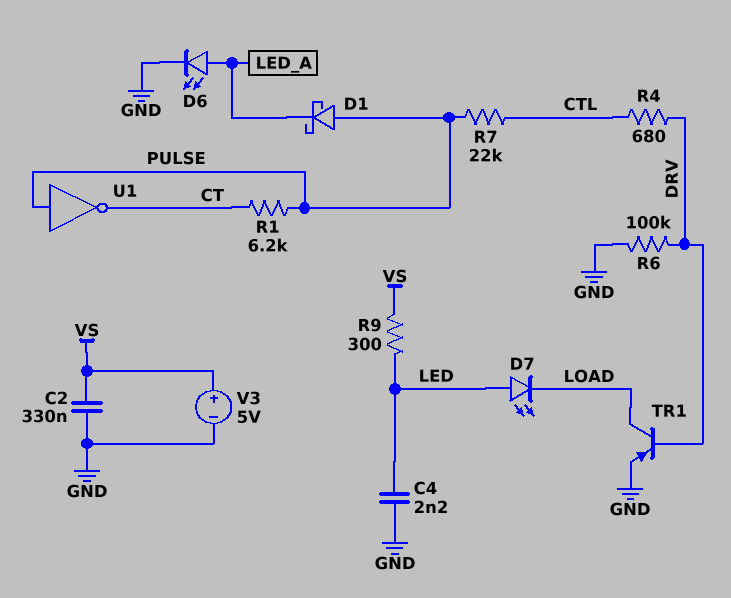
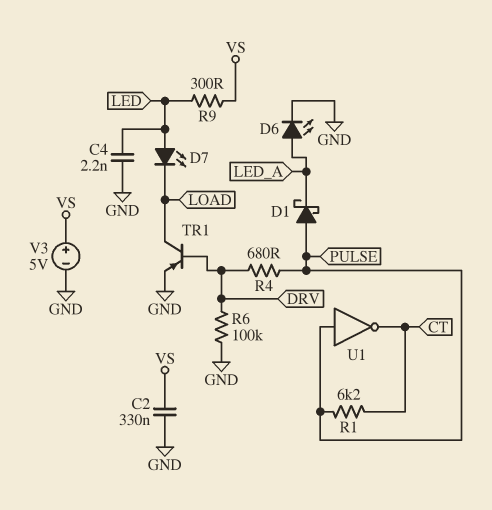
R4: 680 (CTL, DRV) -> 680 (DRV, PULSE)
R7: 22k (CTL, PULSE) -> none

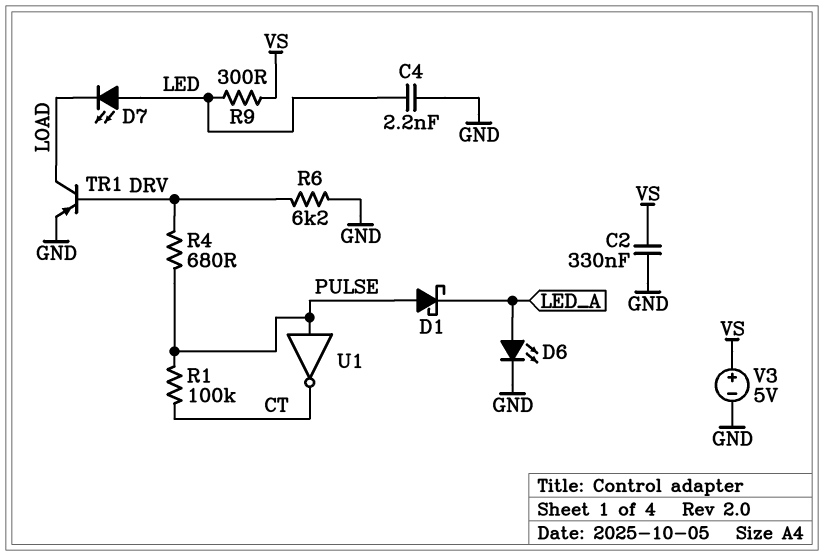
R1: 6.2k (CT, PULSE) -> 100k (CT, PULSE)
R6: 100k (DRV, GND) -> 6.2k (DRV, GND)

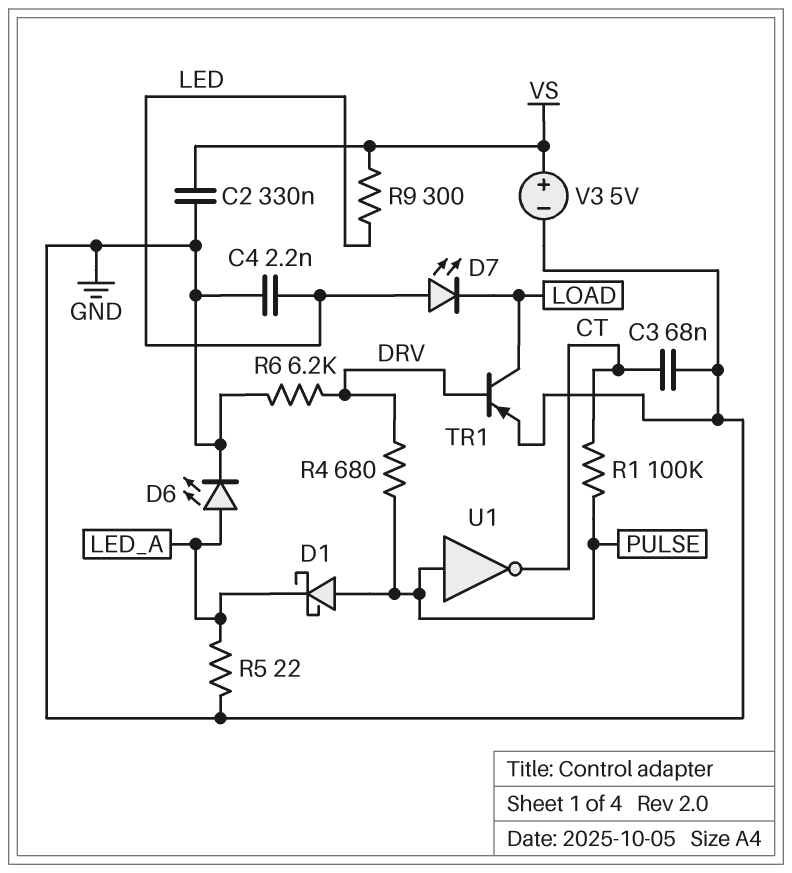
C3: none -> 68nF (CT, GND)
R5: none -> 22 (GND, LED_A)

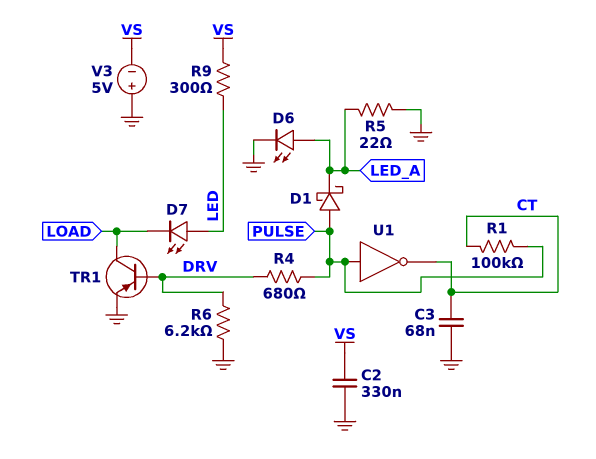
C4: 2.2nF (GND, LED) -> none
V3: 5V (plus VS, minus GND) -> 5V (plus GND, minus VS)

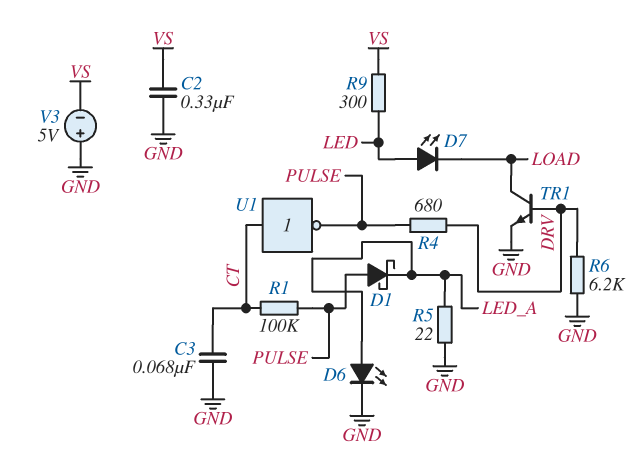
TR1: PNP (B DRV, C LOAD, E GND) -> NPN (B DRV, C LOAD, E GND)
U1: NOT (in PULSE, out CT) -> NOT (in CT, out PULSE)

